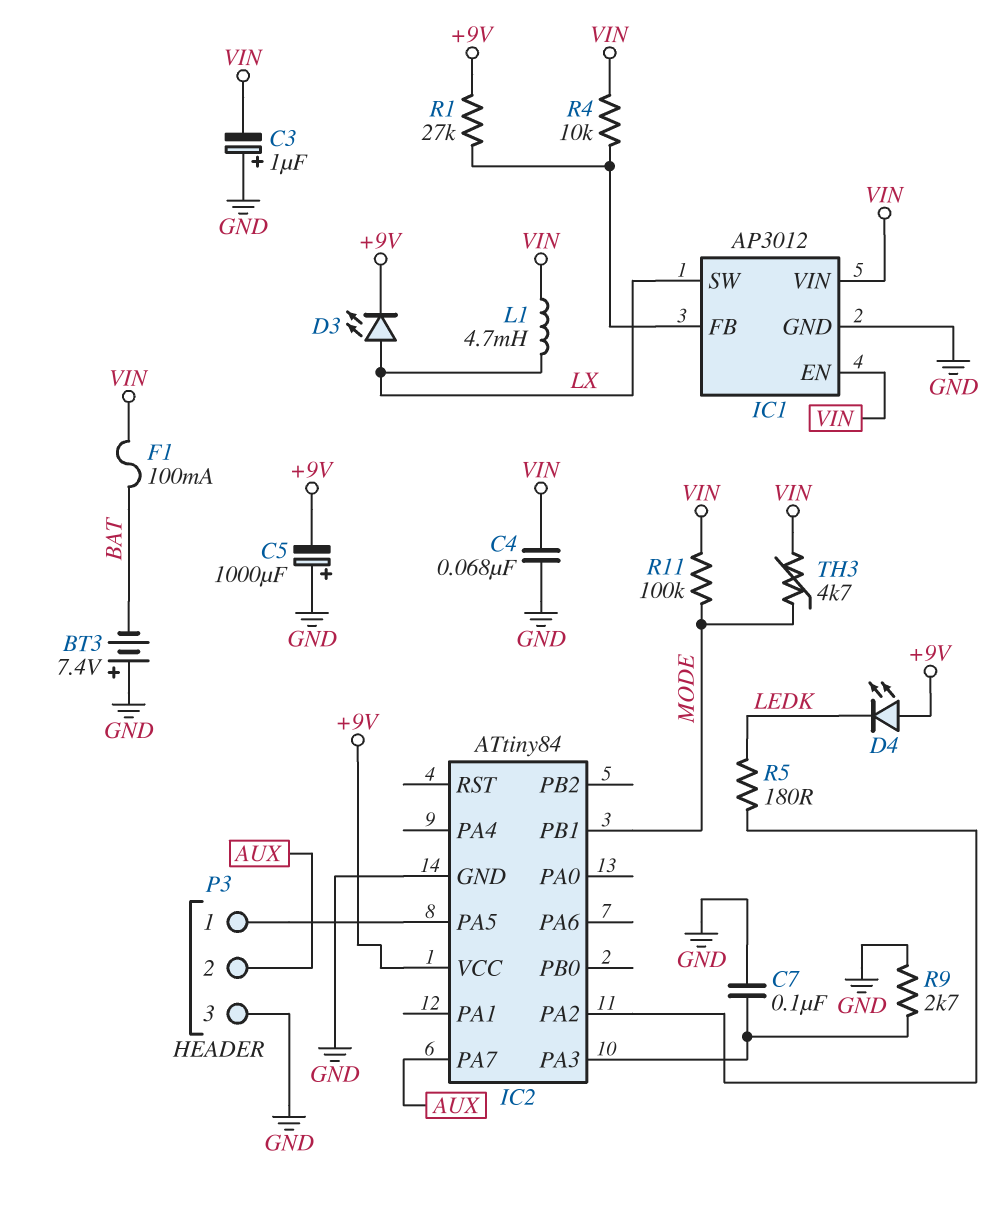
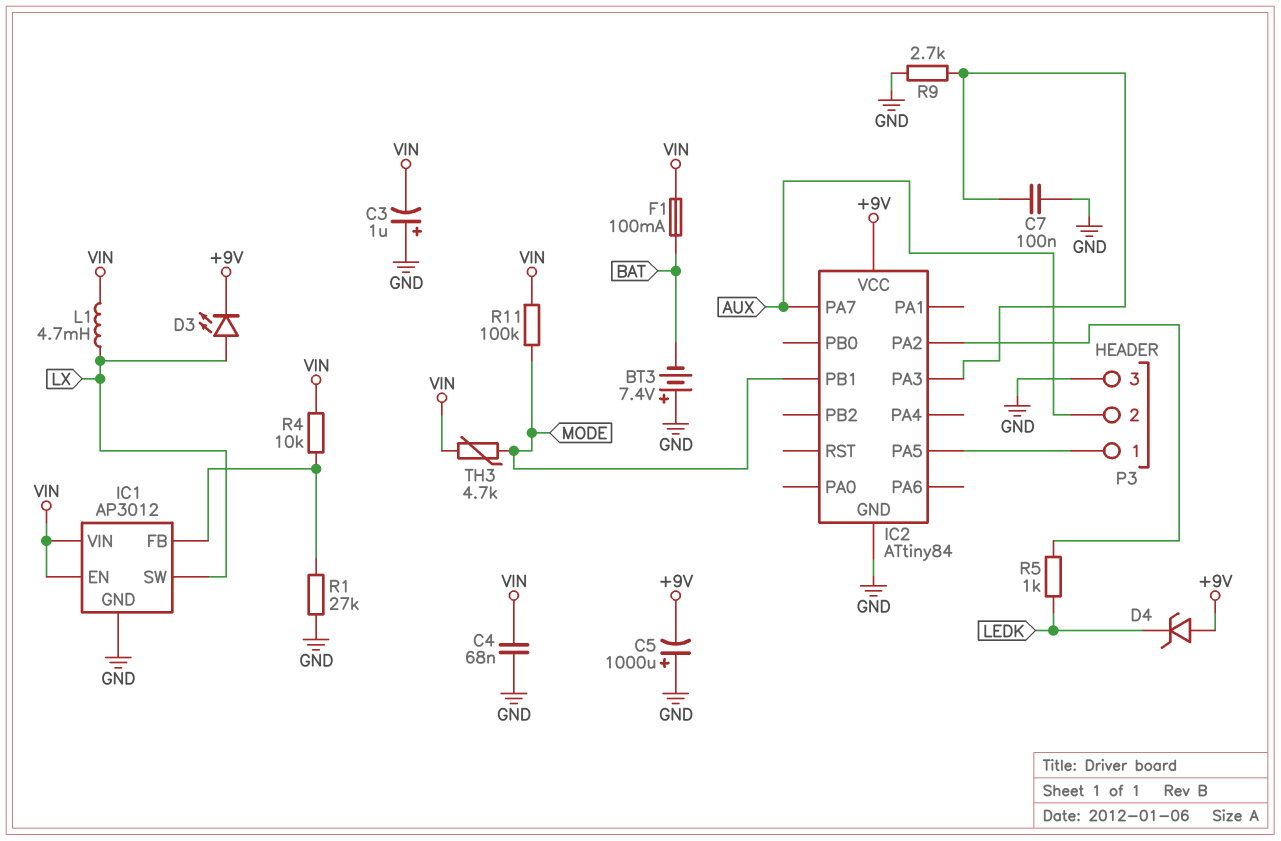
D4: LED (A +9V, K LEDK) -> zener (A +9V, K LEDK)
R1: 27k (+9V, IC1/FB) -> 27k (GND, IC1/FB)
R5: 180 (IC2/PA2, LEDK) -> 1k (IC2/PA2, LEDK)

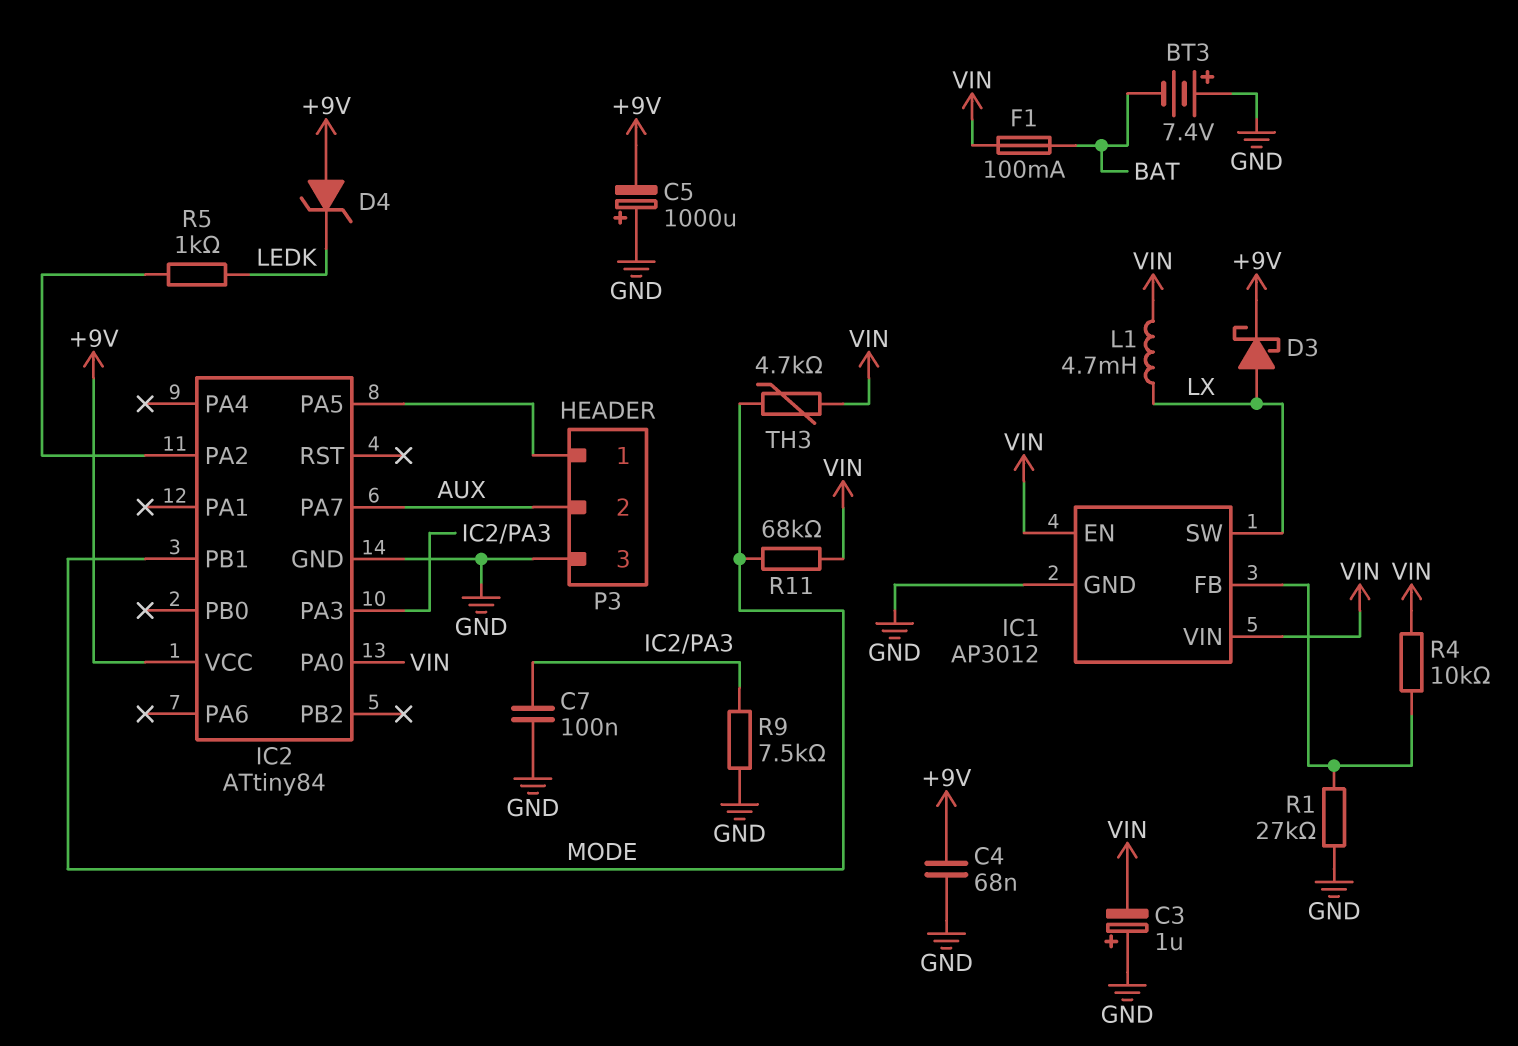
C4: 68nF (GND, VIN) -> 68nF (+9V, GND)
D3: LED (A LX, K +9V) -> schottky (A LX, K +9V)
IC2 pin PA0: none -> VIN
R9: 2.7k (GND, IC2/PA3) -> 7.5k (GND, IC2/PA3)
R11: 100k (MODE, VIN) -> 68k (MODE, VIN)

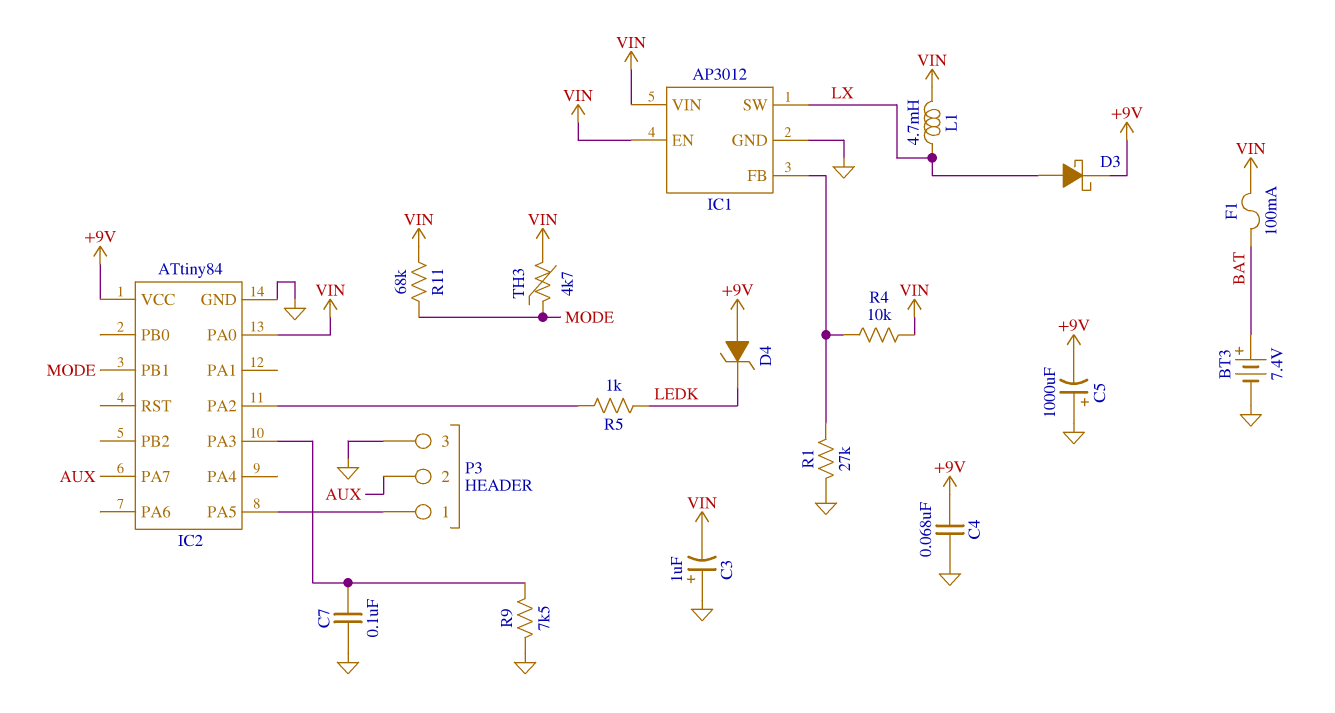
BT3: 7.4V (plus GND, minus BAT) -> 7.4V (plus BAT, minus GND)

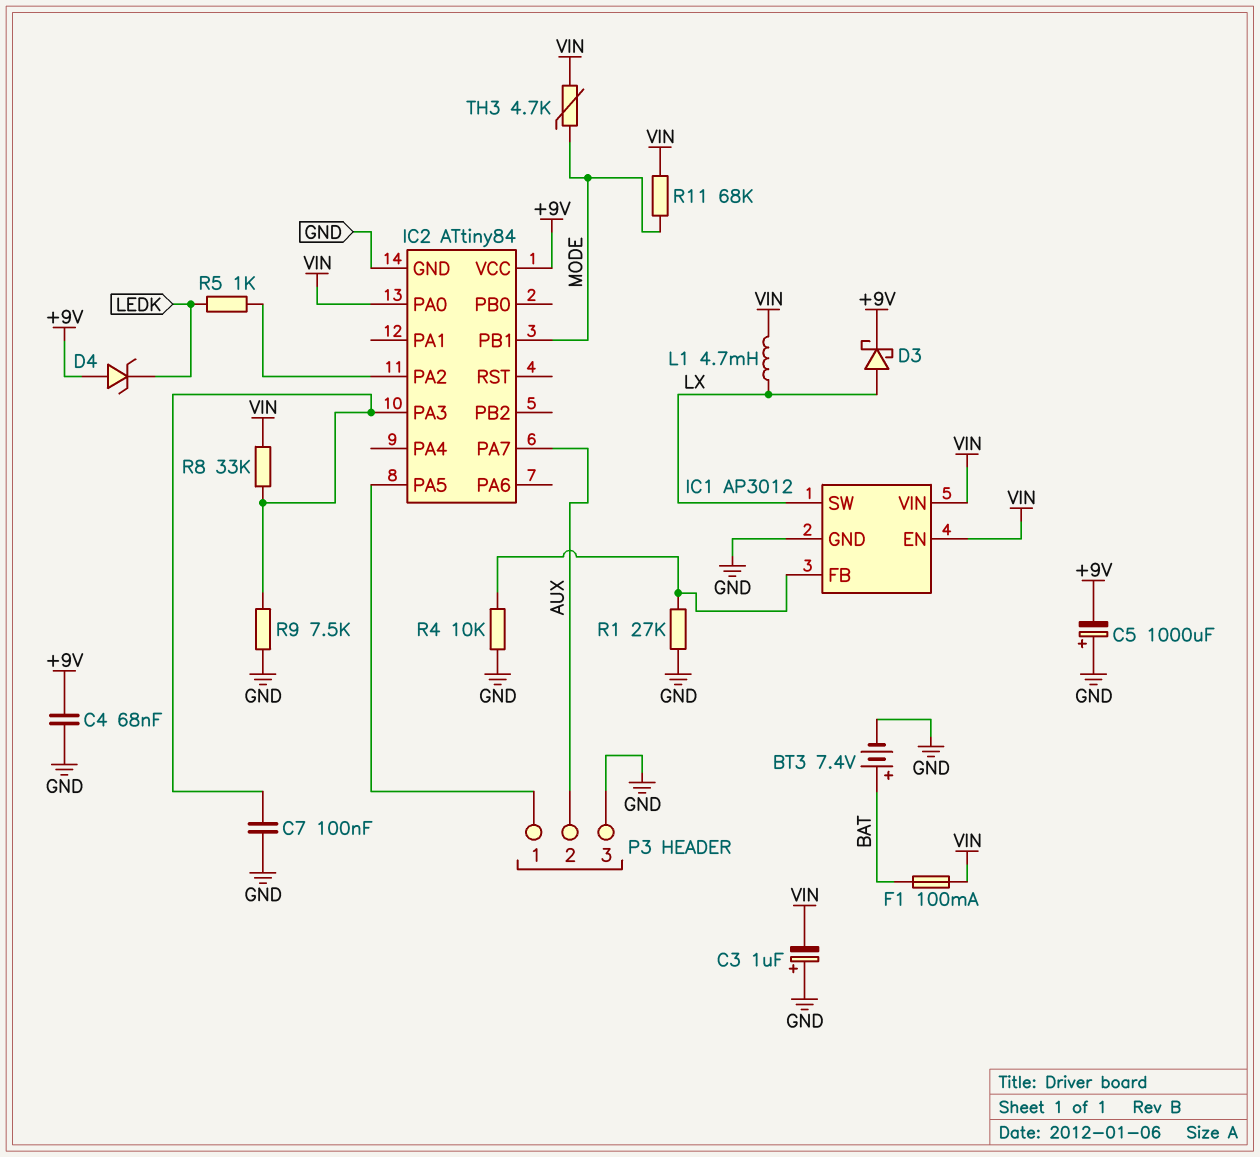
R4: 10k (IC1/FB, VIN) -> 10k (GND, IC1/FB)
R8: none -> 33k (IC2/PA3, VIN)

